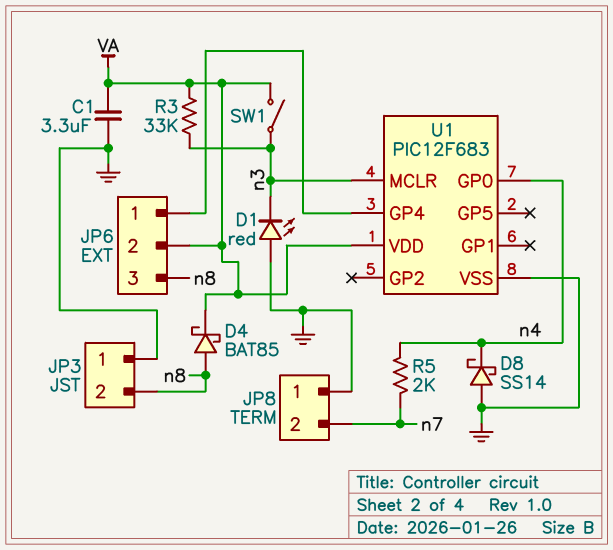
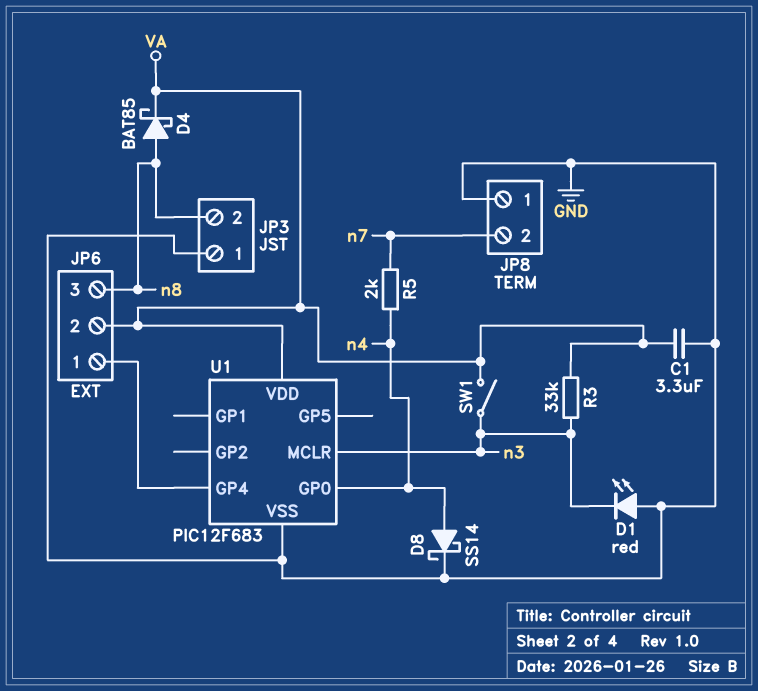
D8: schottky SS14 (A GND, K n4) -> schottky SS14 (A n4, K GND)

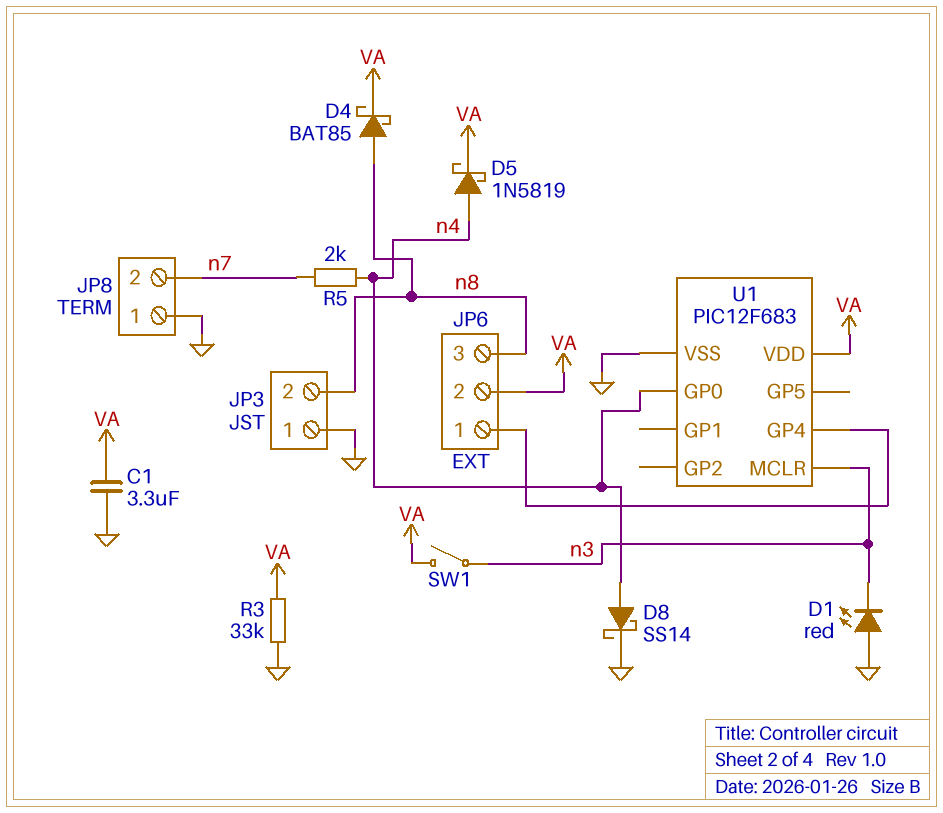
D5: none -> schottky 1N5819 (A n4, K VA)
R3: 33k (VA, n3) -> 33k (GND, VA)

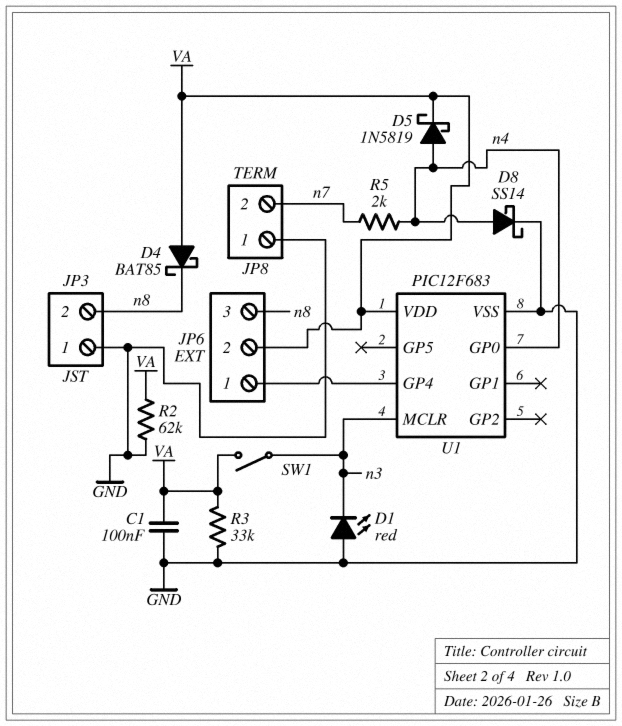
C1: 3.3uF (GND, VA) -> 100nF (GND, VA)
D4: schottky BAT85 (A n8, K VA) -> schottky BAT85 (A VA, K n8)
R2: none -> 62k (GND, VA)

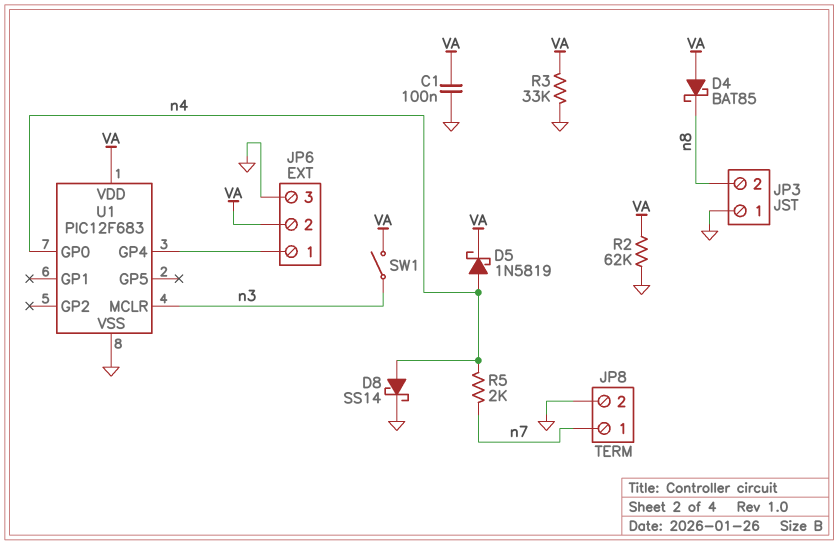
D1: LED red (A GND, K n3) -> none
JP6 pin 3: n8 -> GND
JP8 pin 1: GND -> n7
JP8 pin 2: n7 -> GND

